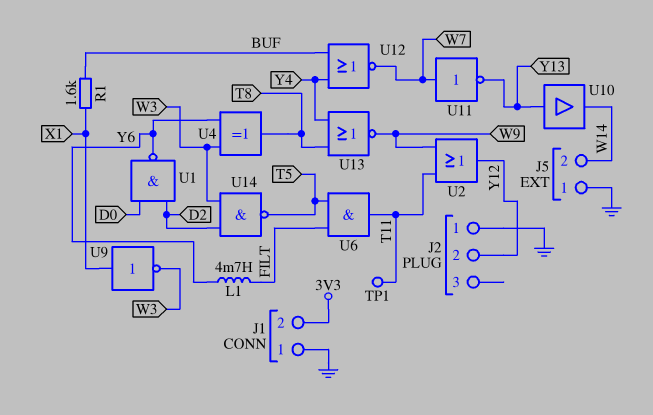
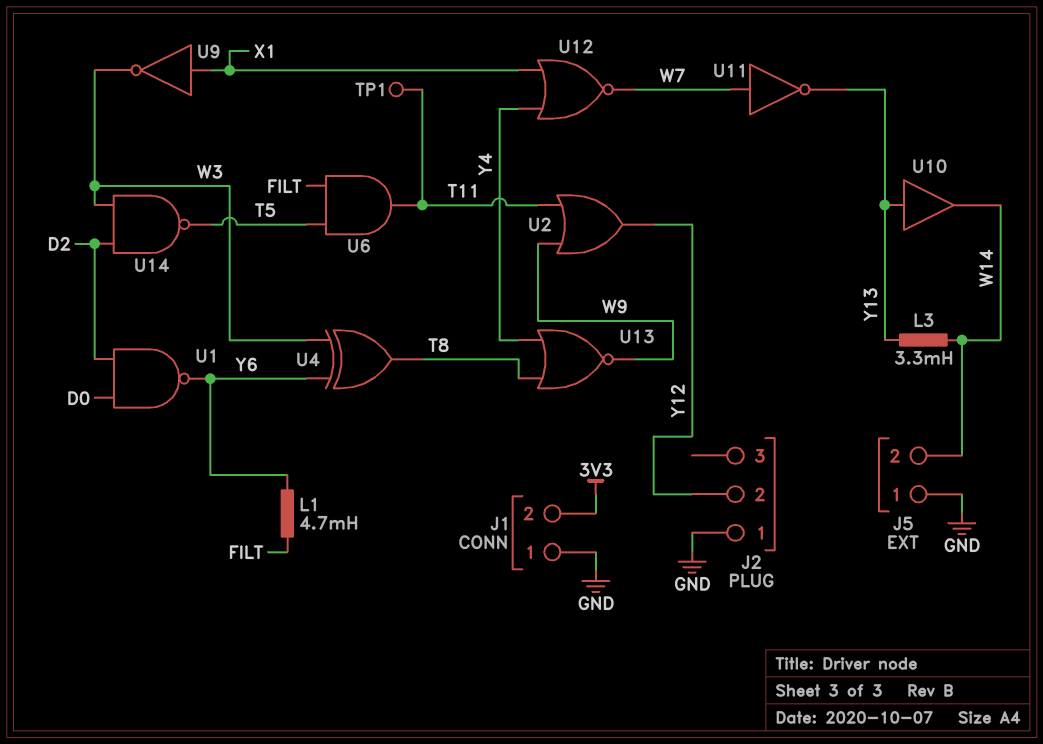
L3: none -> 3.3mH (W14, Y13)
R1: 1.6k (BUF, X1) -> none
U12: NOR (in BUF, in Y4, out W7) -> NOR (in X1, in Y4, out W7)

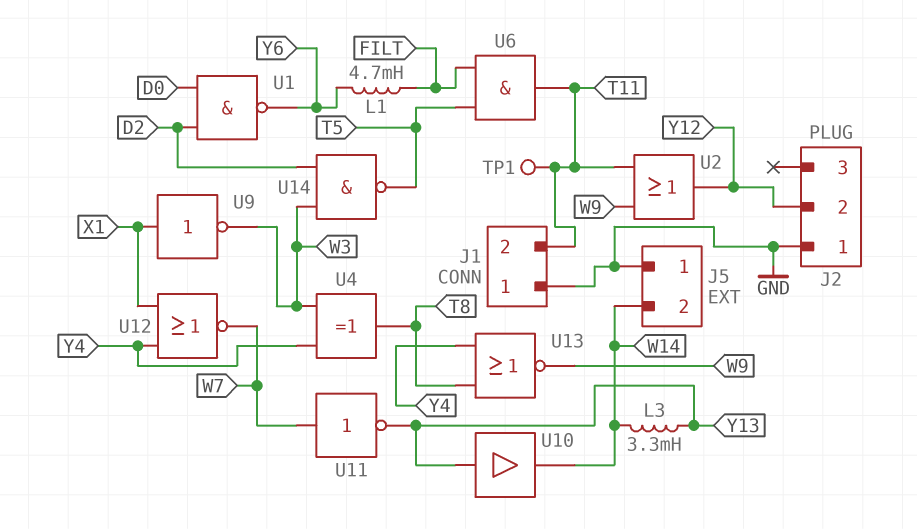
J1 pin 2: 3V3 -> T11
U4: XOR (in W3, in Y6, out T8) -> XOR (in W3, in Y4, out T8)

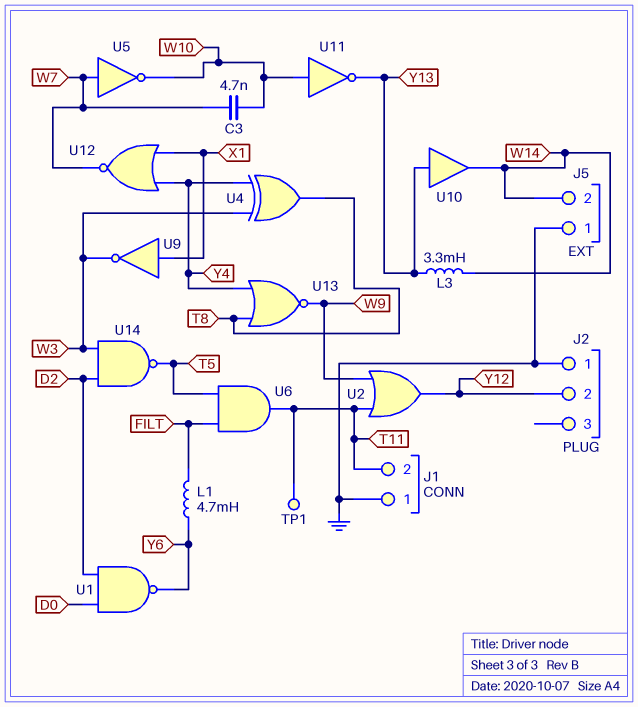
C3: none -> 4.7nF (W7, W10)
U5: none -> NOT (in W7, out W10)
U11: NOT (in W7, out Y13) -> NOT (in W10, out Y13)

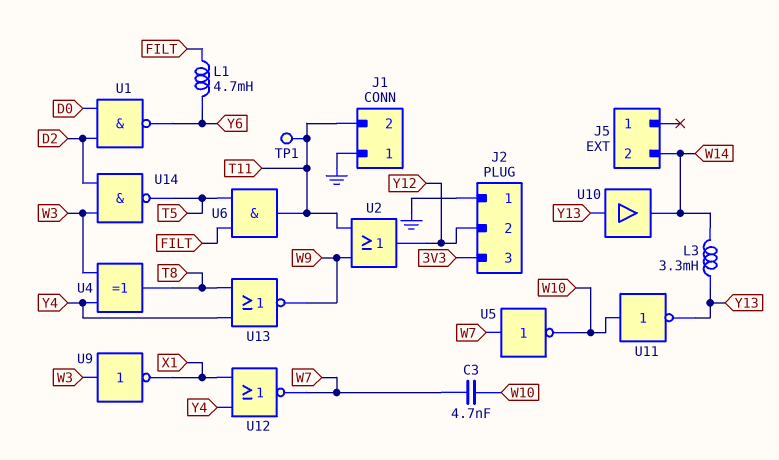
J2 pin 3: none -> 3V3
J5 pin 1: GND -> none
U9: NOT (in X1, out W3) -> NOT (in W3, out X1)

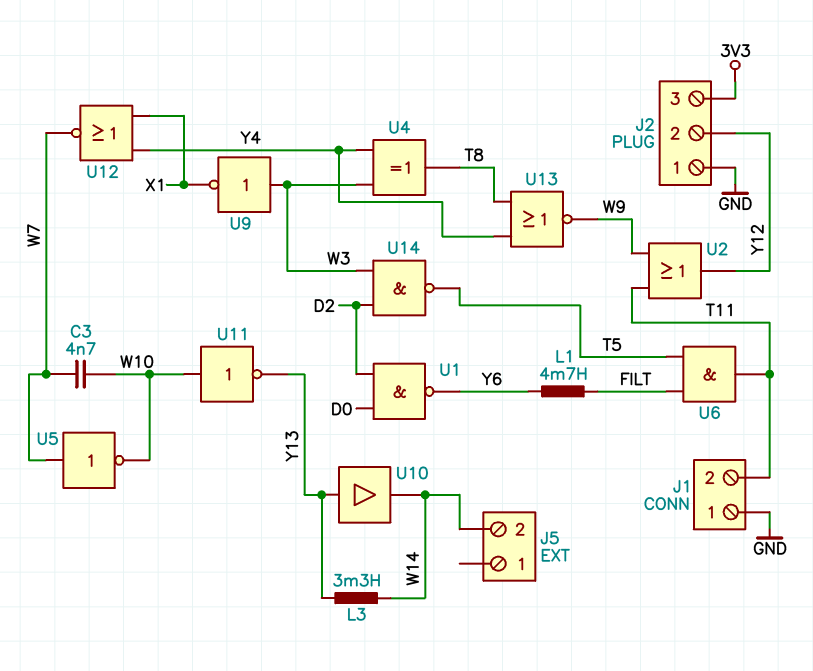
TP1: test point (T11) -> none

